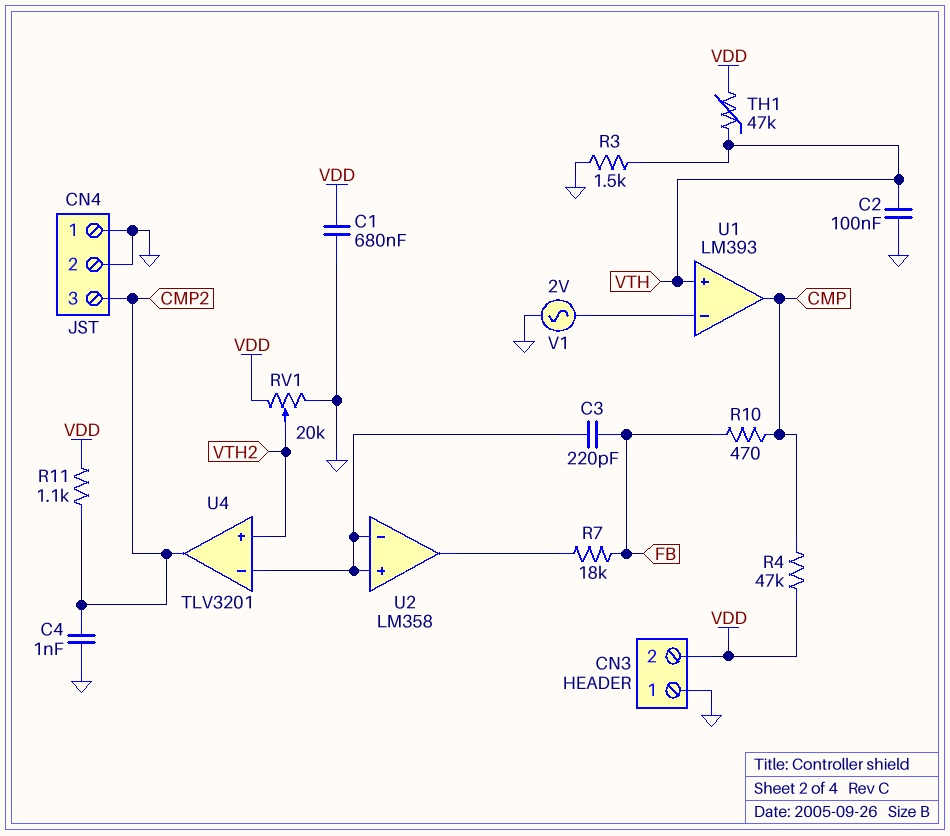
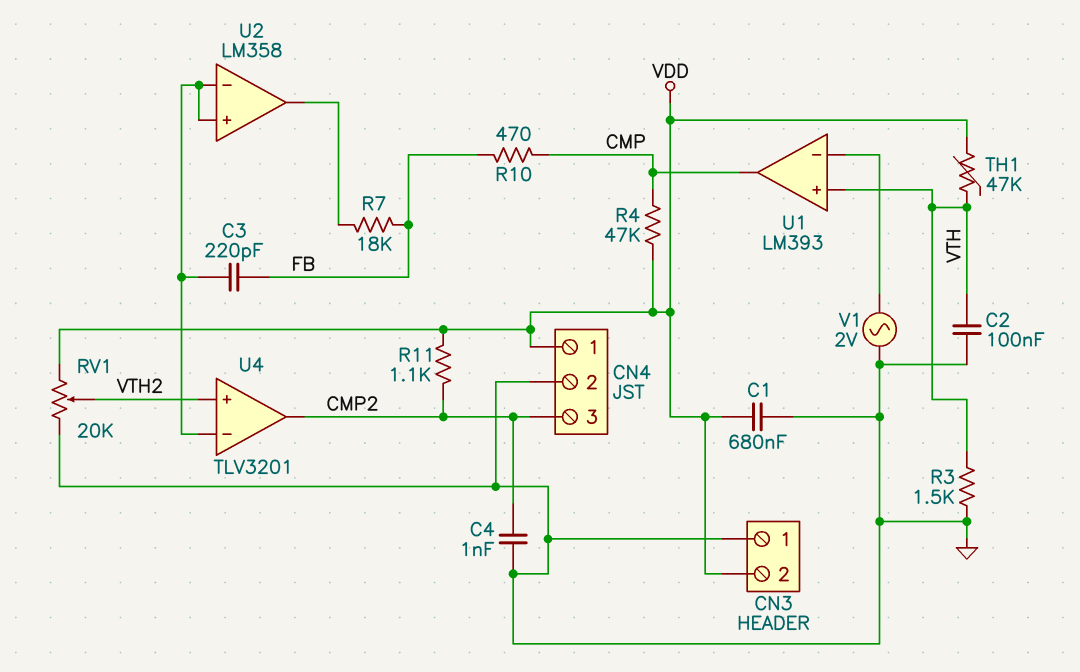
CN4 pin 1: GND -> VDD

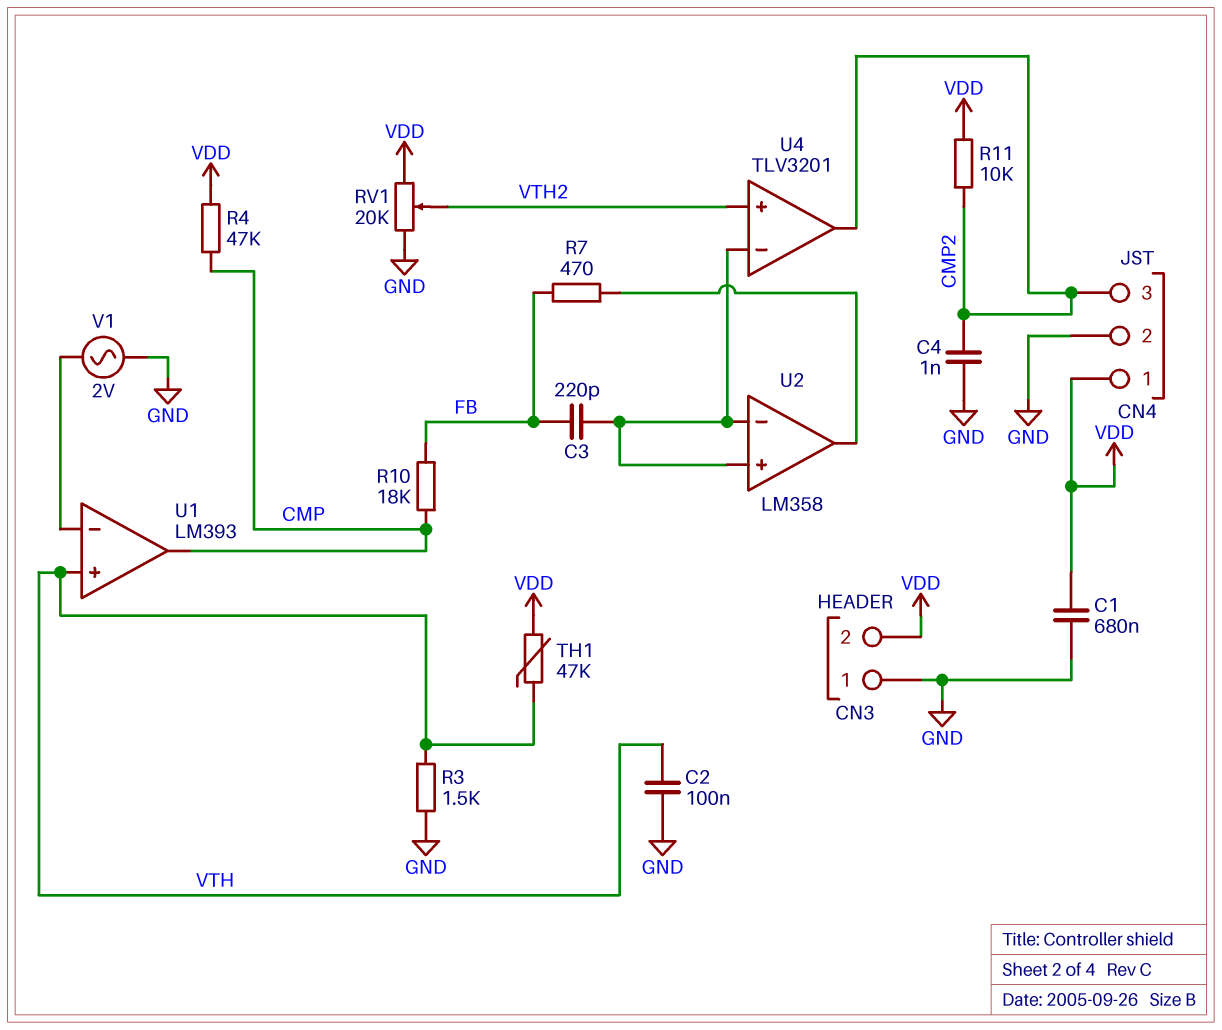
R7: 18k (FB, U2/out) -> 470 (FB, U2/out)
R10: 470 (CMP, FB) -> 18k (CMP, FB)
R11: 1.1k (CMP2, VDD) -> 10k (CMP2, VDD)

